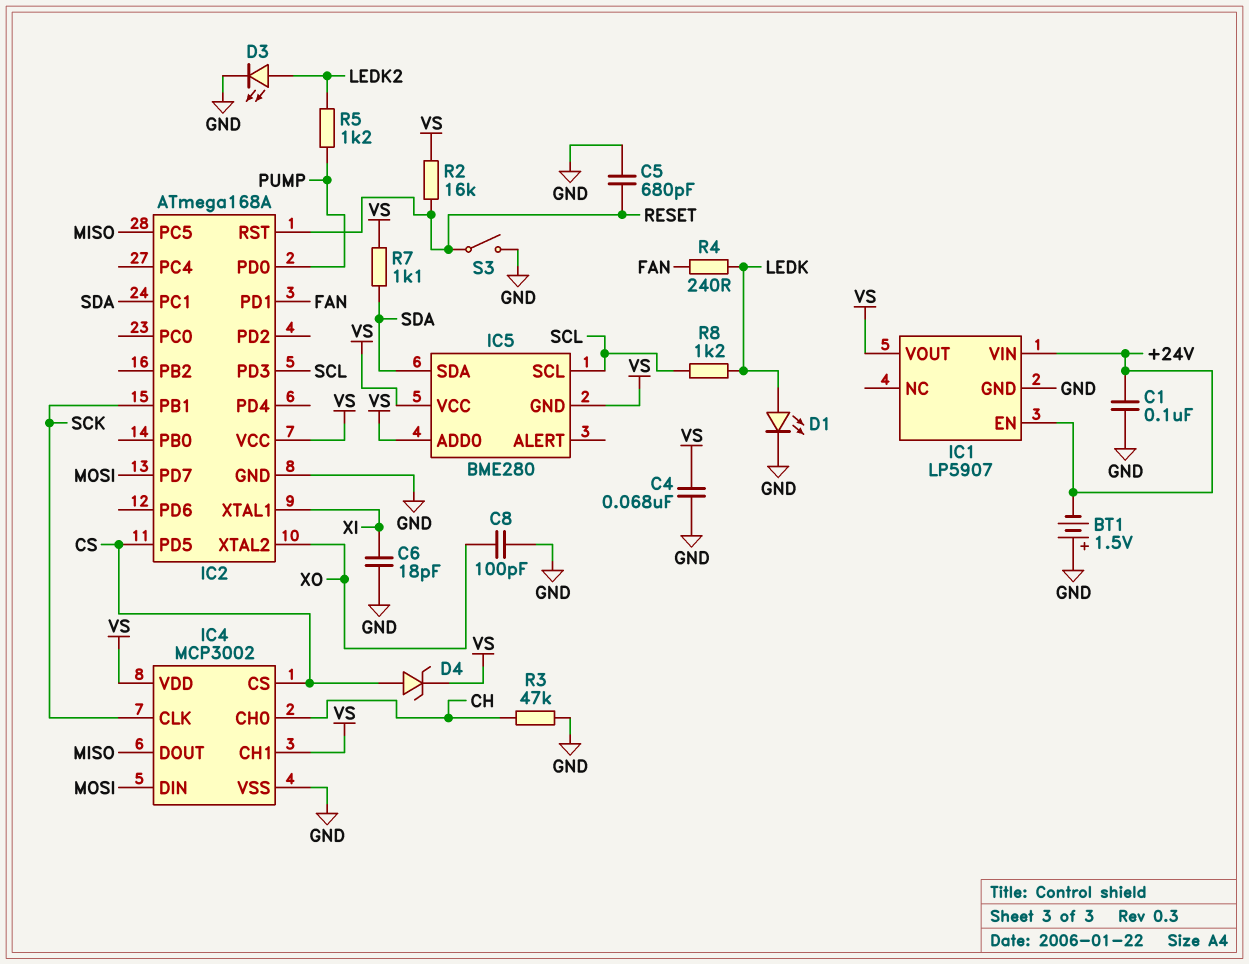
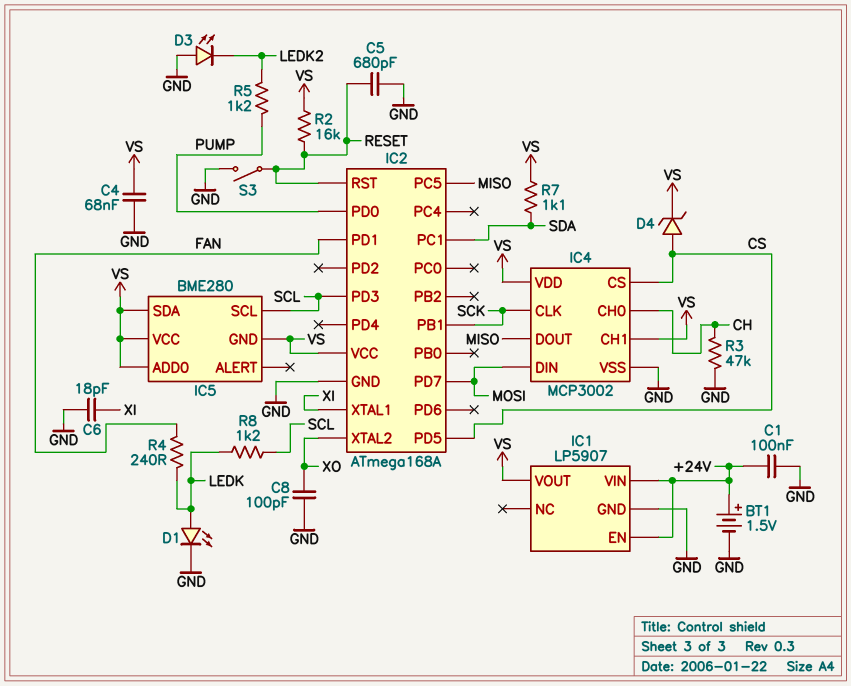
BT1: 1.5V (plus GND, minus +24V) -> 1.5V (plus +24V, minus GND)
D3: LED (A LEDK2, K GND) -> LED (A GND, K LEDK2)
IC5 pin SDA: SDA -> VS

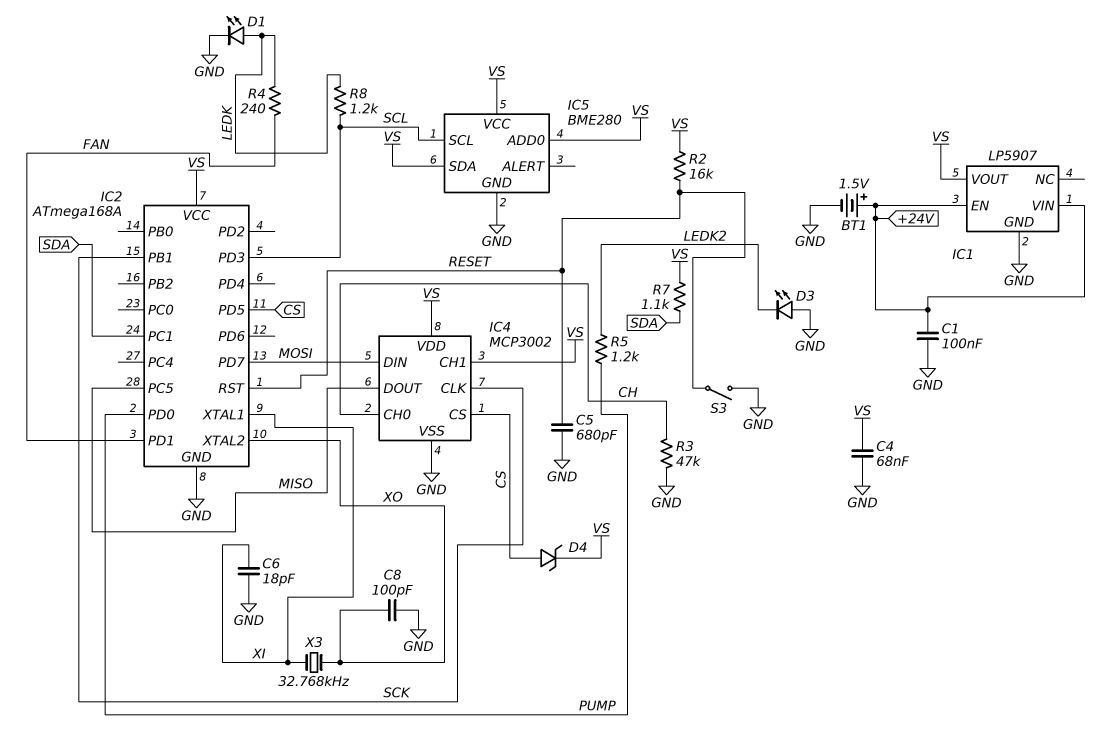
IC5 pin GND: VS -> GND
X3: none -> 32.768kHz (XI, XO)

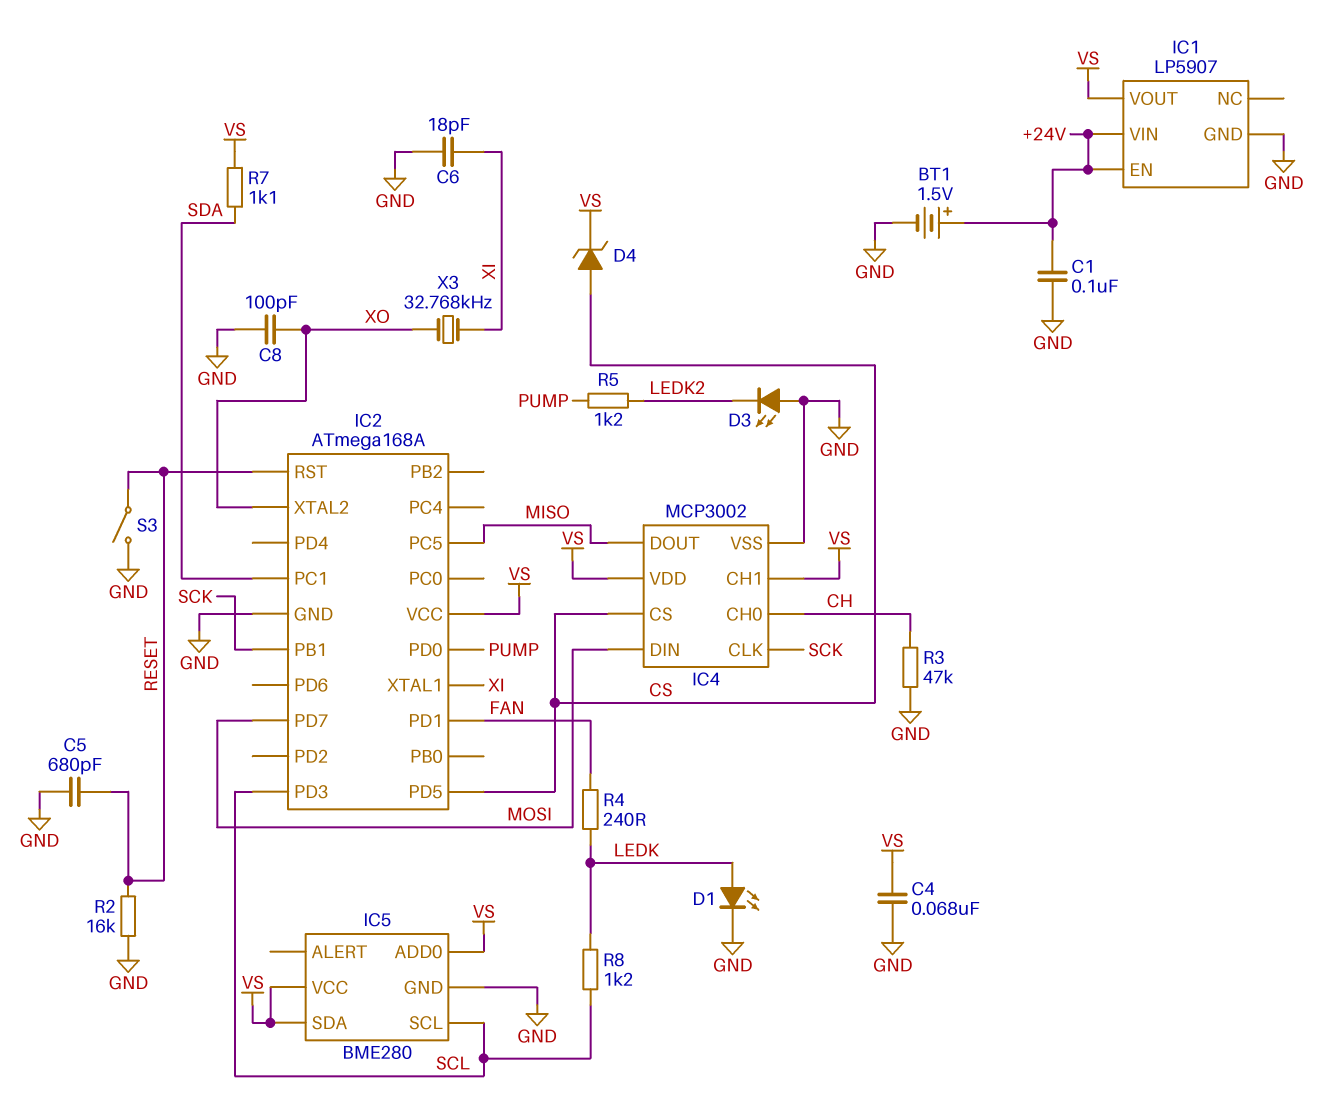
R2: 16k (RESET, VS) -> 16k (GND, RESET)

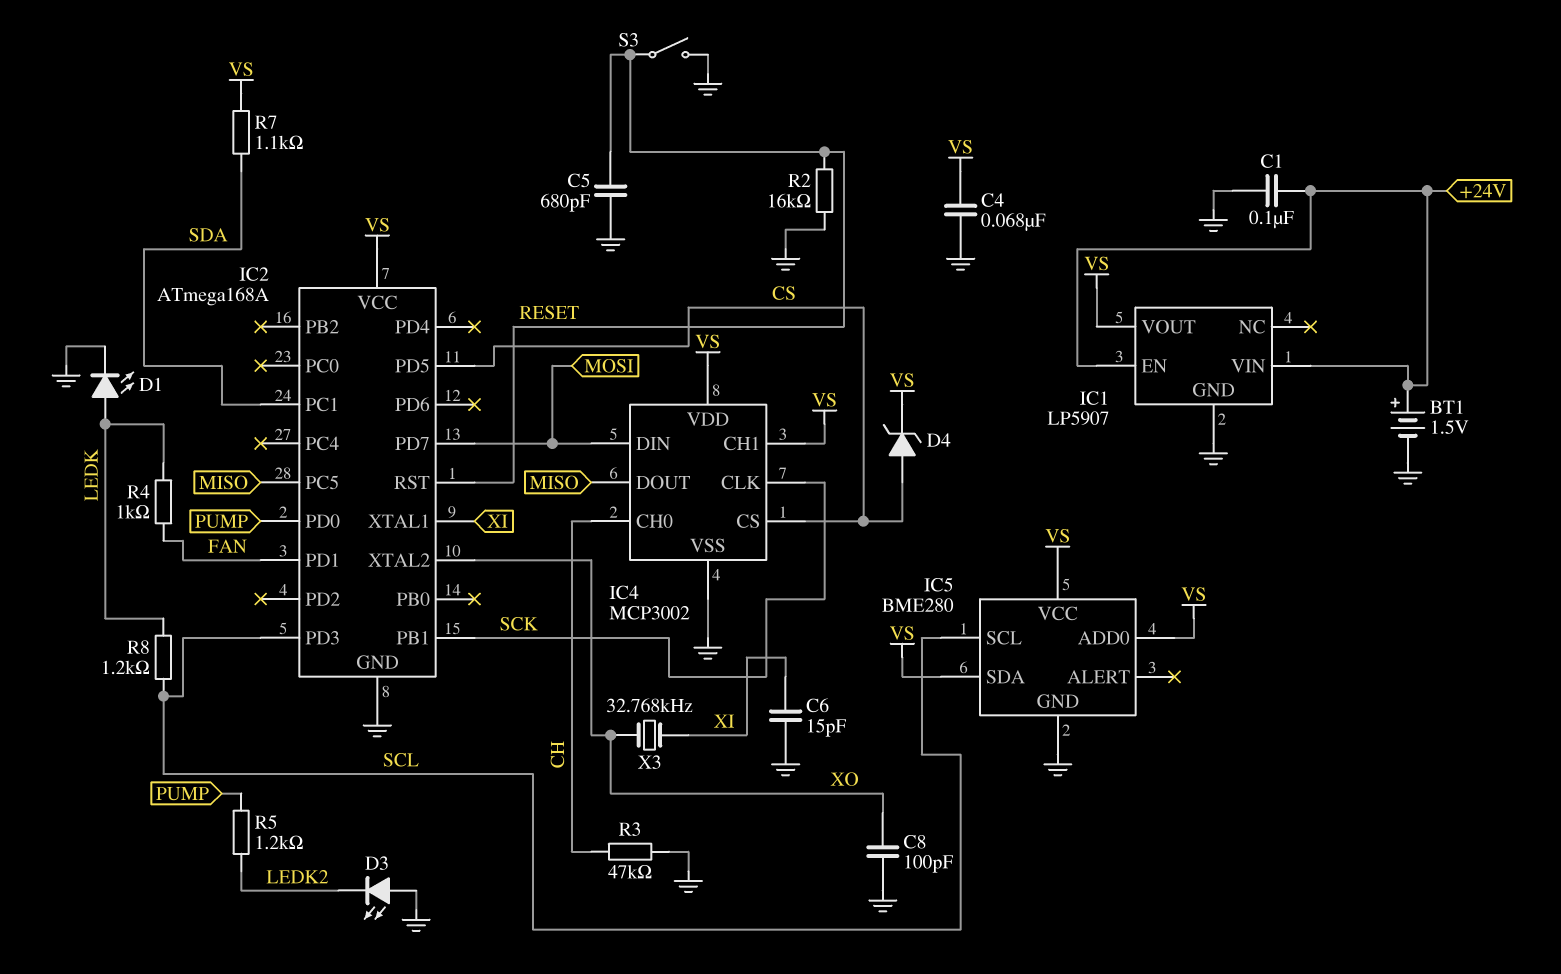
C6: 18pF (GND, XI) -> 15pF (GND, XI)
R4: 240 (FAN, LEDK) -> 1k (FAN, LEDK)

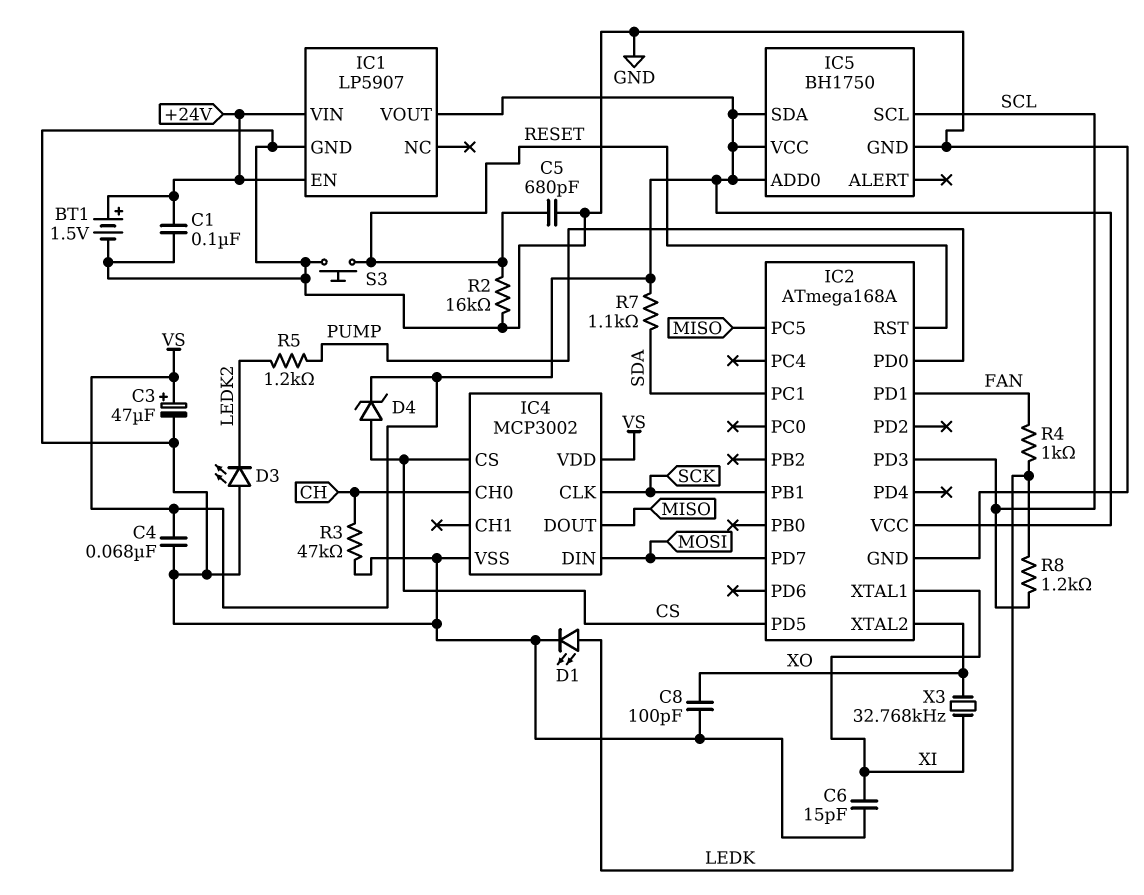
C3: none -> 47uF (plus VS, minus GND)
IC4 pin CH1: VS -> none
IC5: BME280 -> BH1750
S3: switch (GND, RESET) -> button (GND, RESET)

